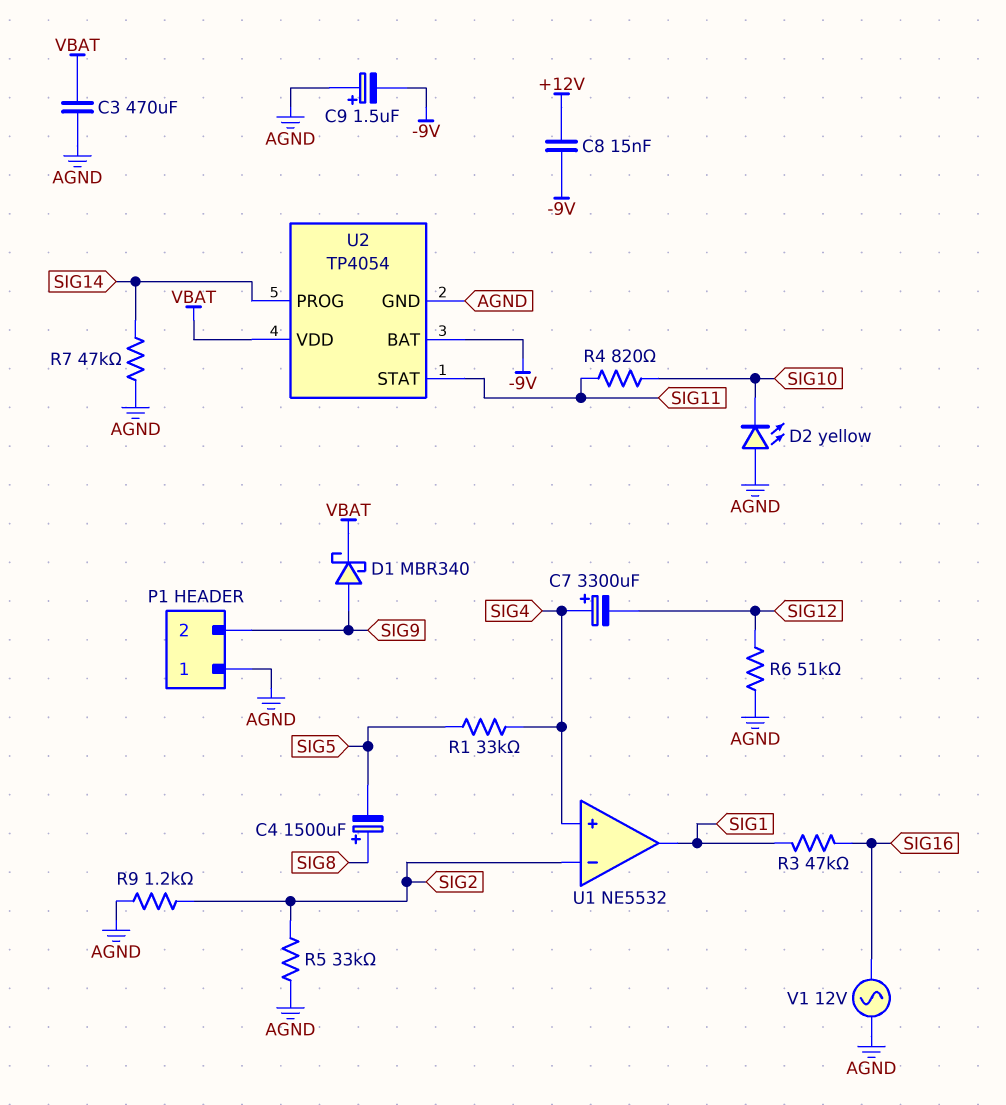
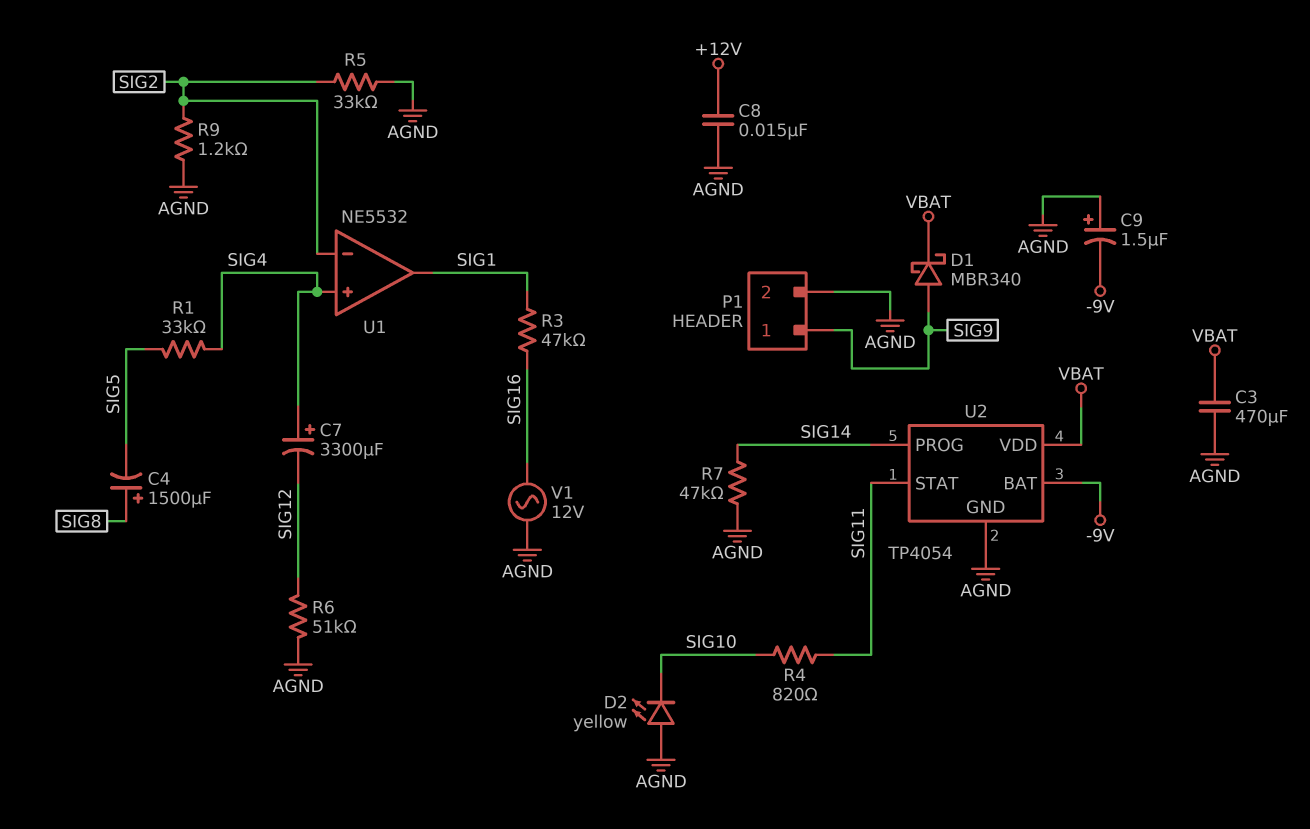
C8: 15nF (+12V, -9V) -> 15nF (+12V, AGND)
P1 pin 1: AGND -> SIG9
P1 pin 2: SIG9 -> AGND

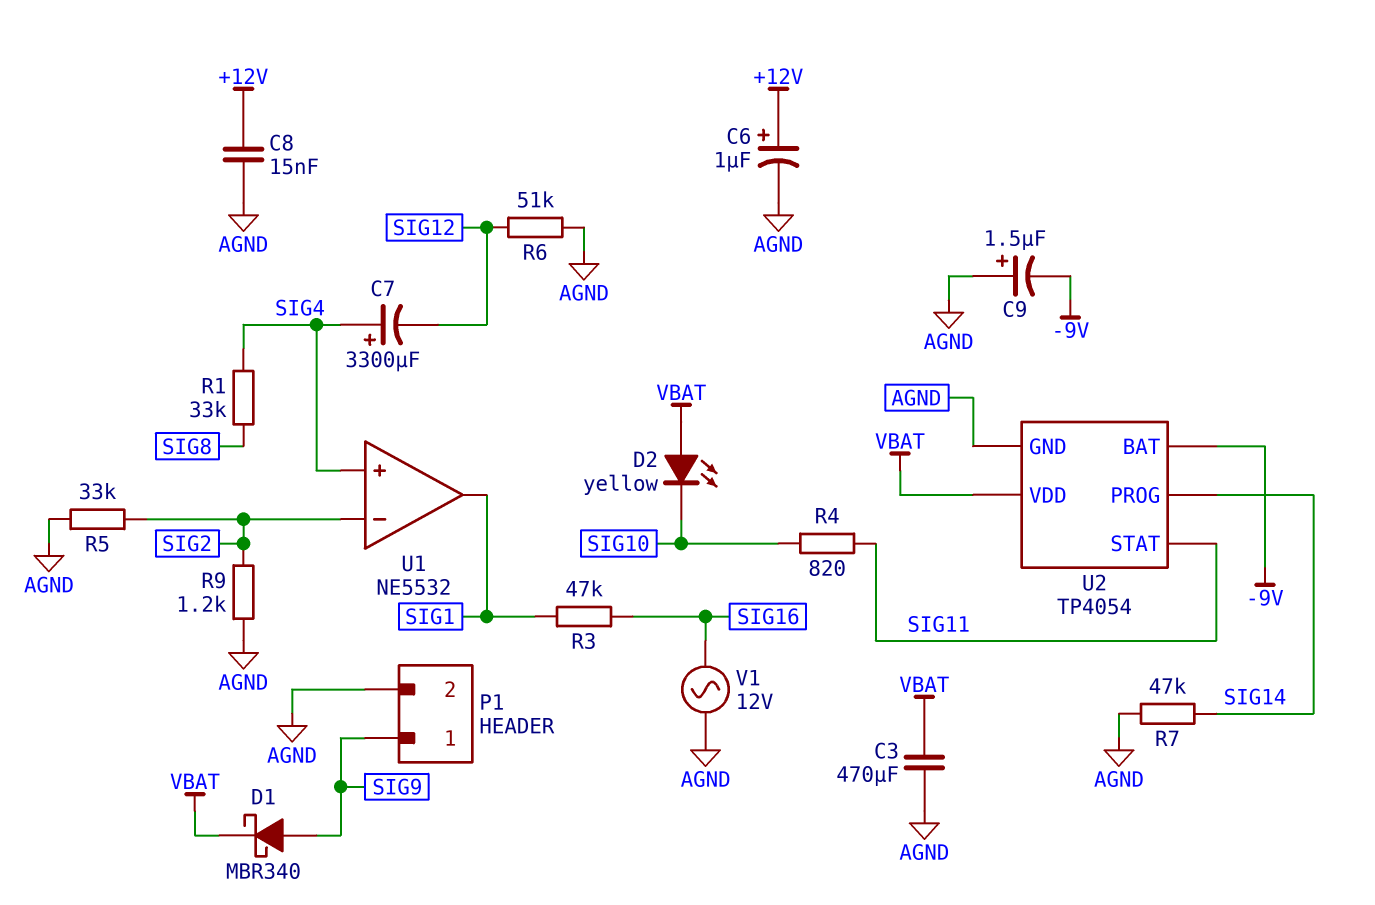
C4: 1500uF (plus SIG8, minus SIG5) -> none
C6: none -> 1uF (plus +12V, minus AGND)
D2: LED yellow (A AGND, K SIG10) -> LED yellow (A VBAT, K SIG10)
R1: 33k (SIG4, SIG5) -> 33k (SIG4, SIG8)

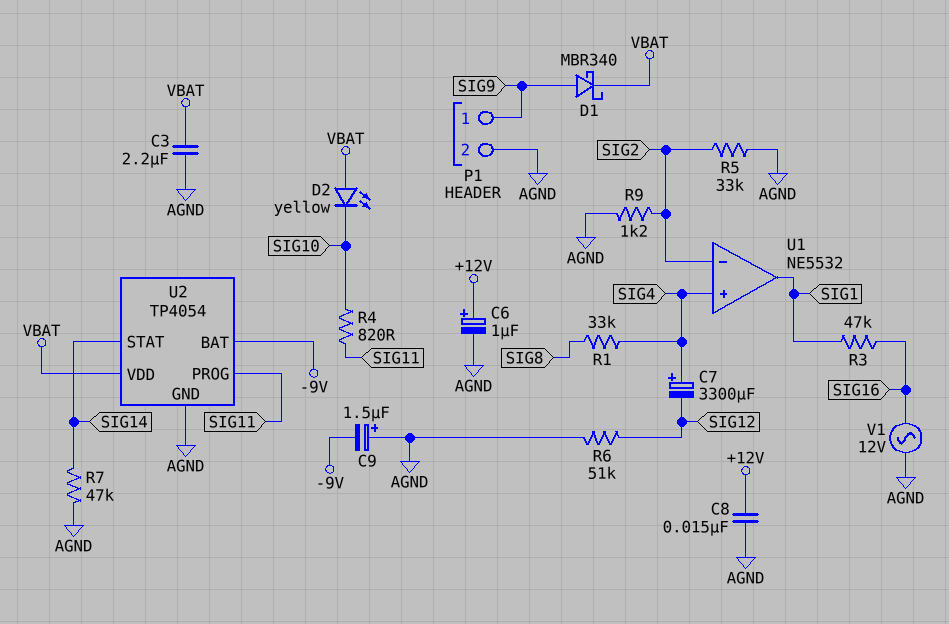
C3: 470uF (AGND, VBAT) -> 2.2uF (AGND, VBAT)
U2 pin PROG: SIG14 -> SIG11
U2 pin STAT: SIG11 -> SIG14

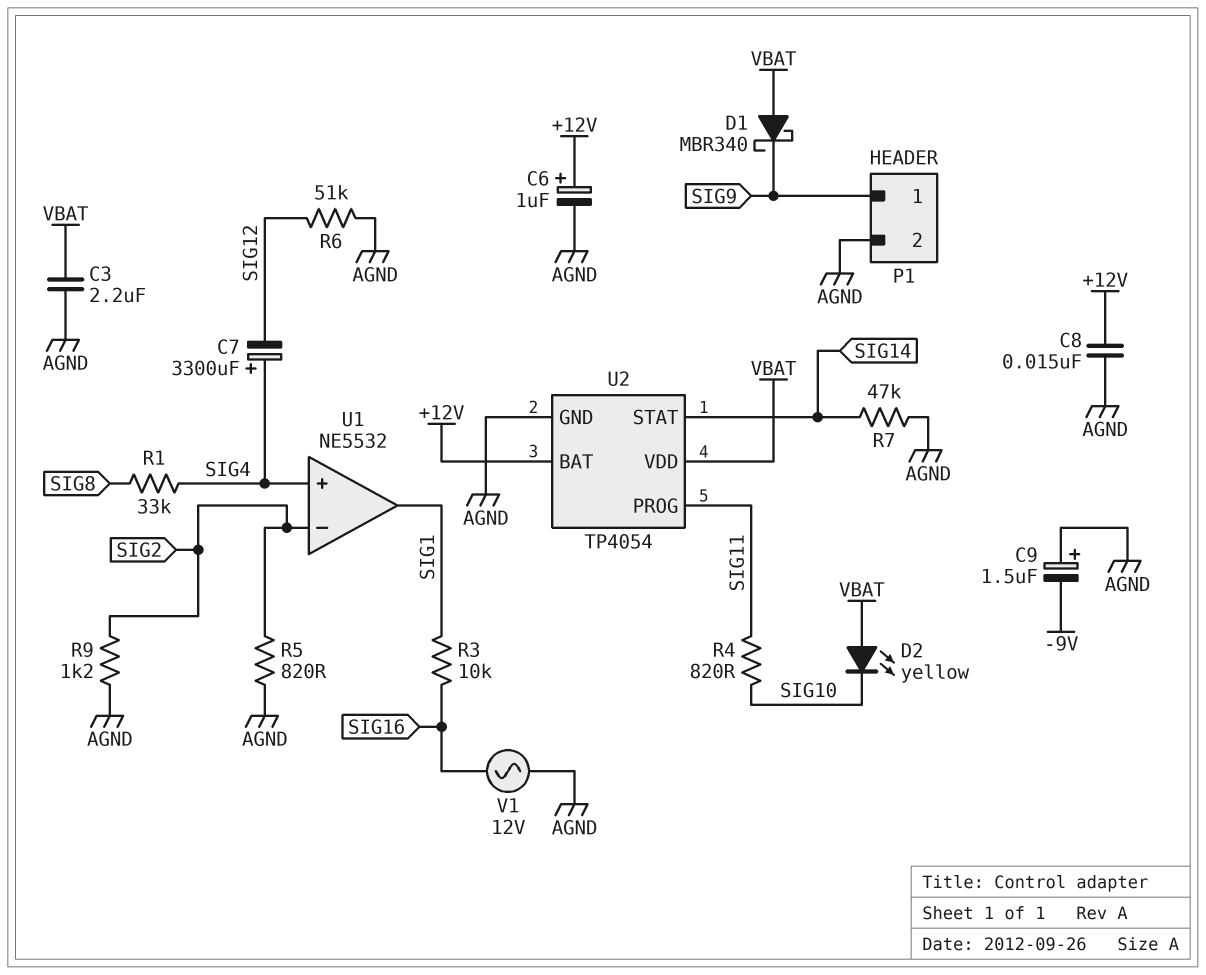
D1: schottky MBR340 (A SIG9, K VBAT) -> schottky MBR340 (A VBAT, K SIG9)
R3: 47k (SIG1, SIG16) -> 10k (SIG1, SIG16)
R5: 33k (AGND, SIG2) -> 820 (AGND, SIG2)
U2 pin BAT: -9V -> +12V

